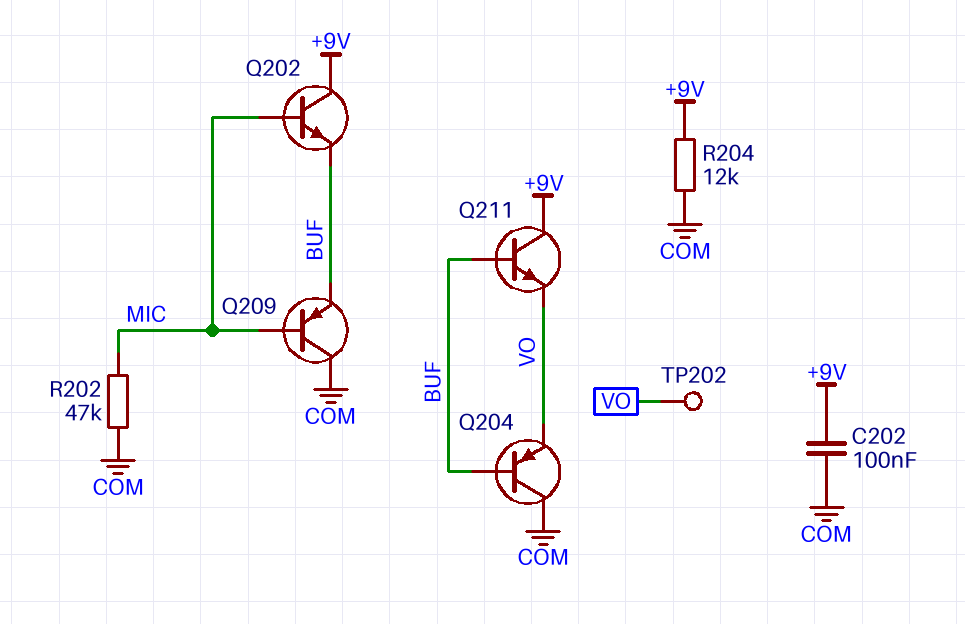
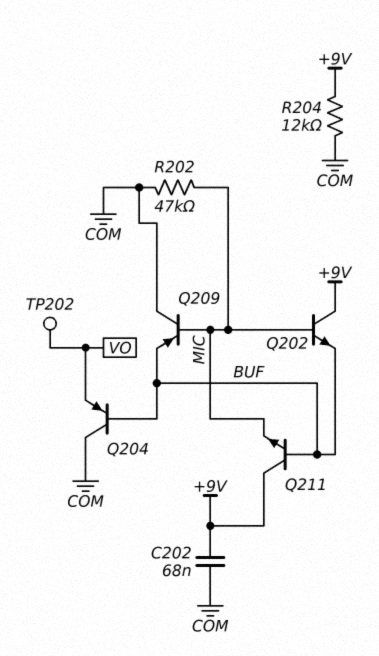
C202: 100nF (+9V, COM) -> 68nF (+9V, COM)
Q211: NPN (B BUF, C +9V, E VO) -> NPN (B BUF, C +9V, E MIC)

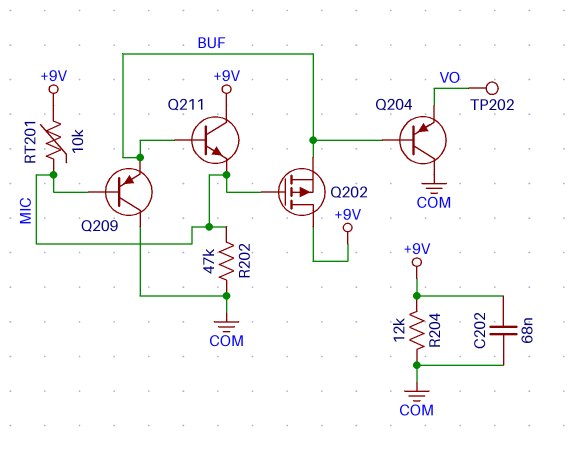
Q202: NPN (B MIC, C +9V, E BUF) -> PMOS (G MIC, D +9V, S BUF)
RT201: none -> 10k (+9V, MIC)

